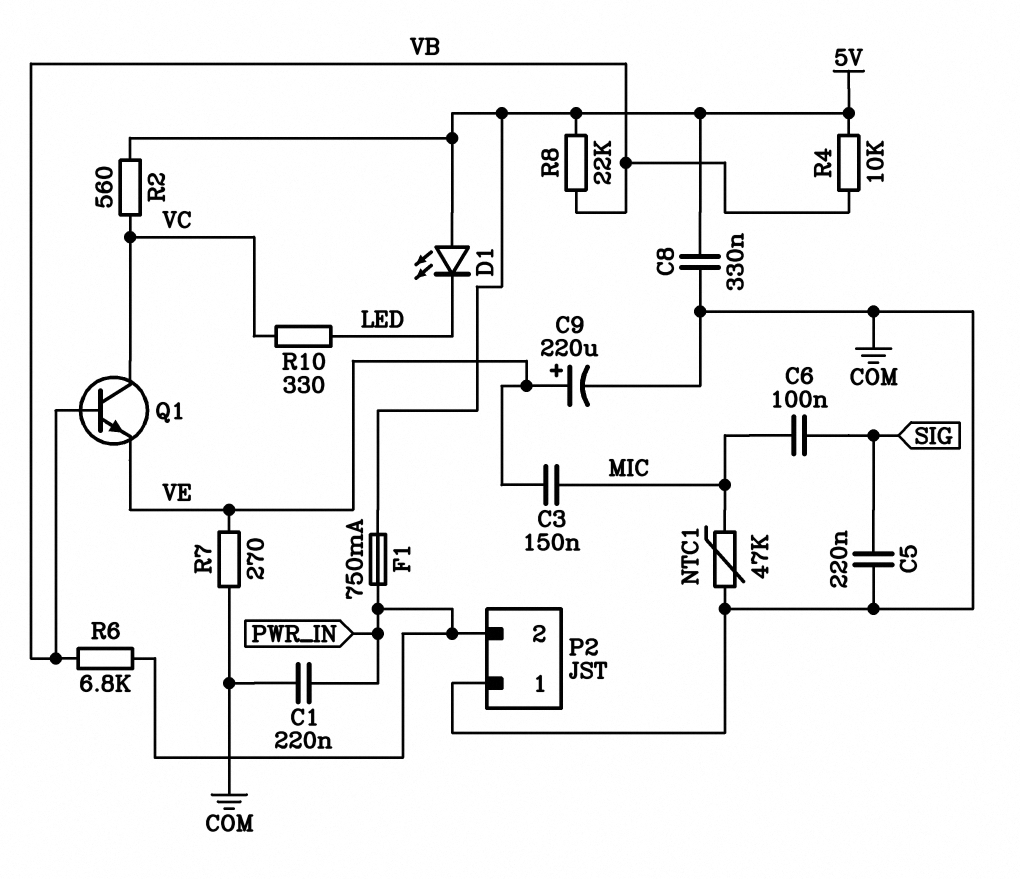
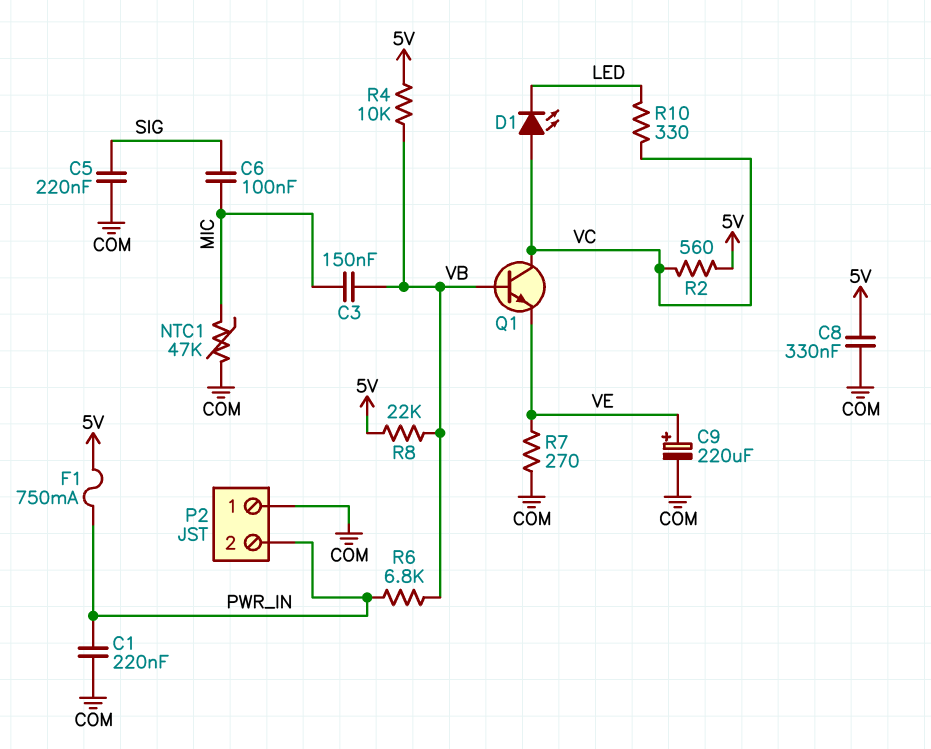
C3: 150nF (MIC, VE) -> 150nF (MIC, VB)
D1: LED (A 5V, K LED) -> LED (A VC, K LED)

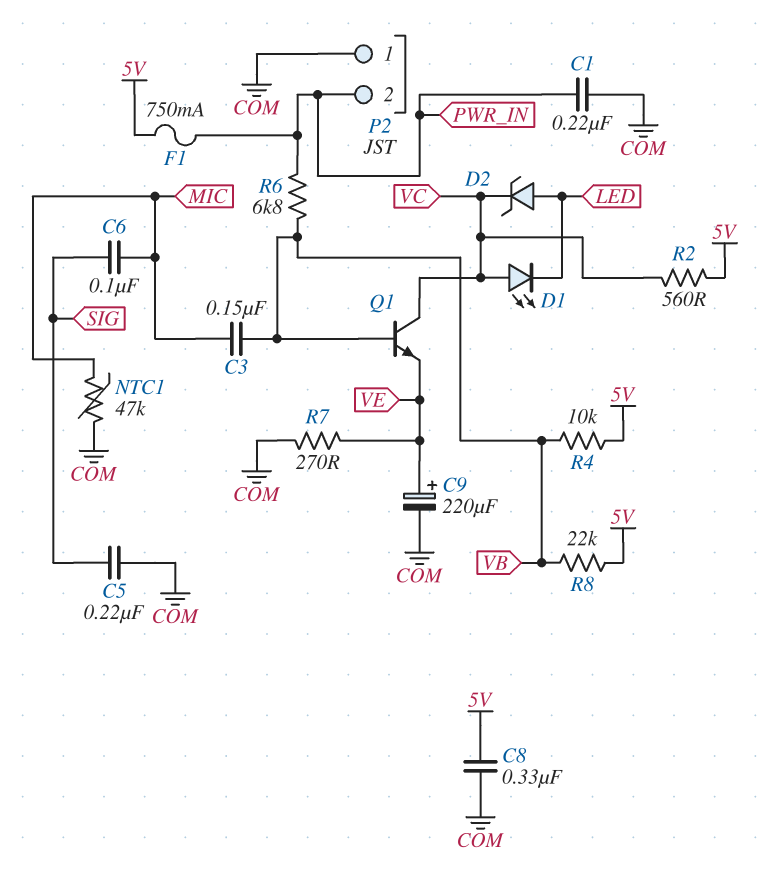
D2: none -> zener (A LED, K VC)
R10: 330 (LED, VC) -> none

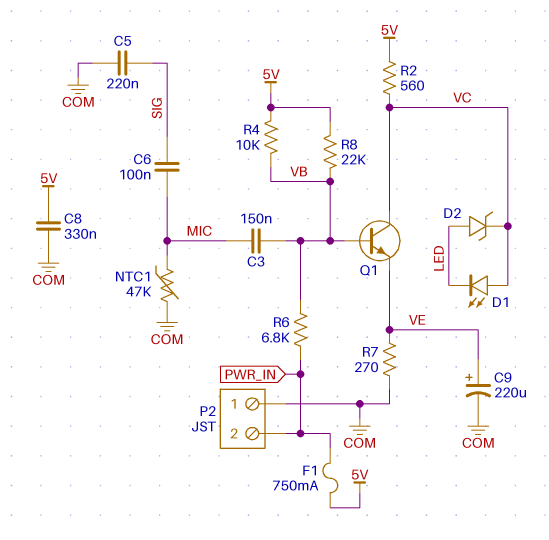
C1: 220nF (COM, PWR_IN) -> none

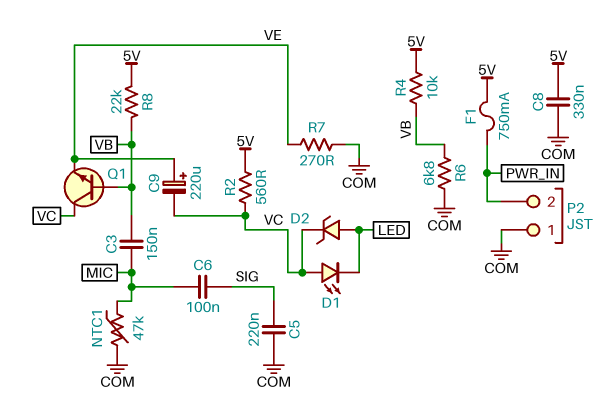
C9: 220uF (plus VE, minus COM) -> 220uF (plus VE, minus VC)
R6: 6.8k (PWR_IN, VB) -> 6.8k (COM, VB)

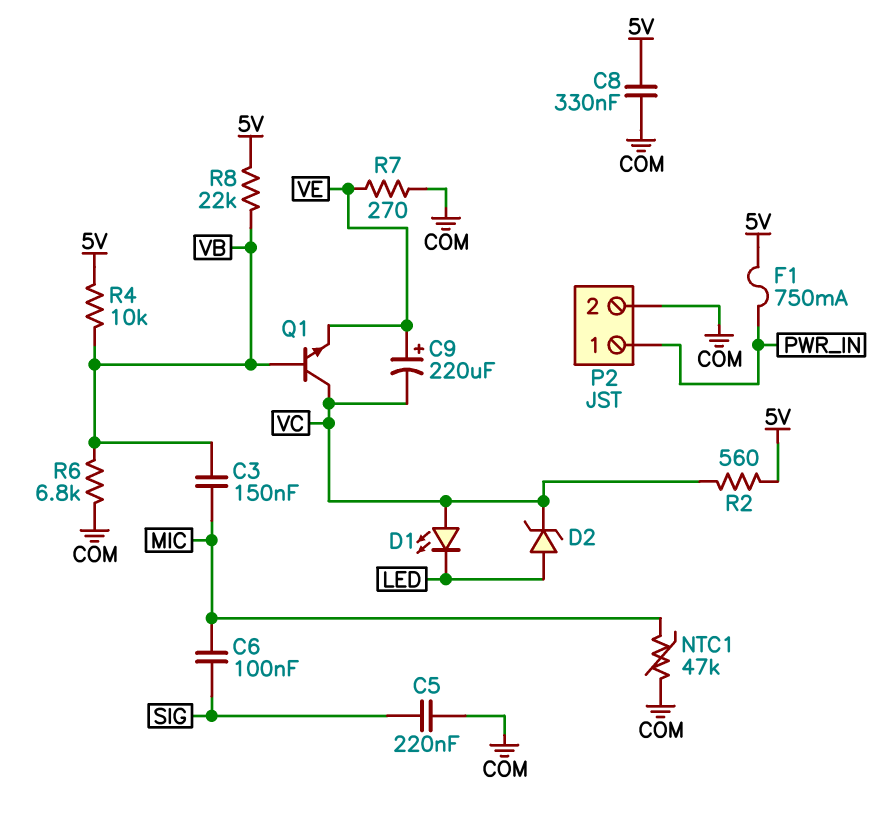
P2 pin 1: COM -> PWR_IN
P2 pin 2: PWR_IN -> COM

